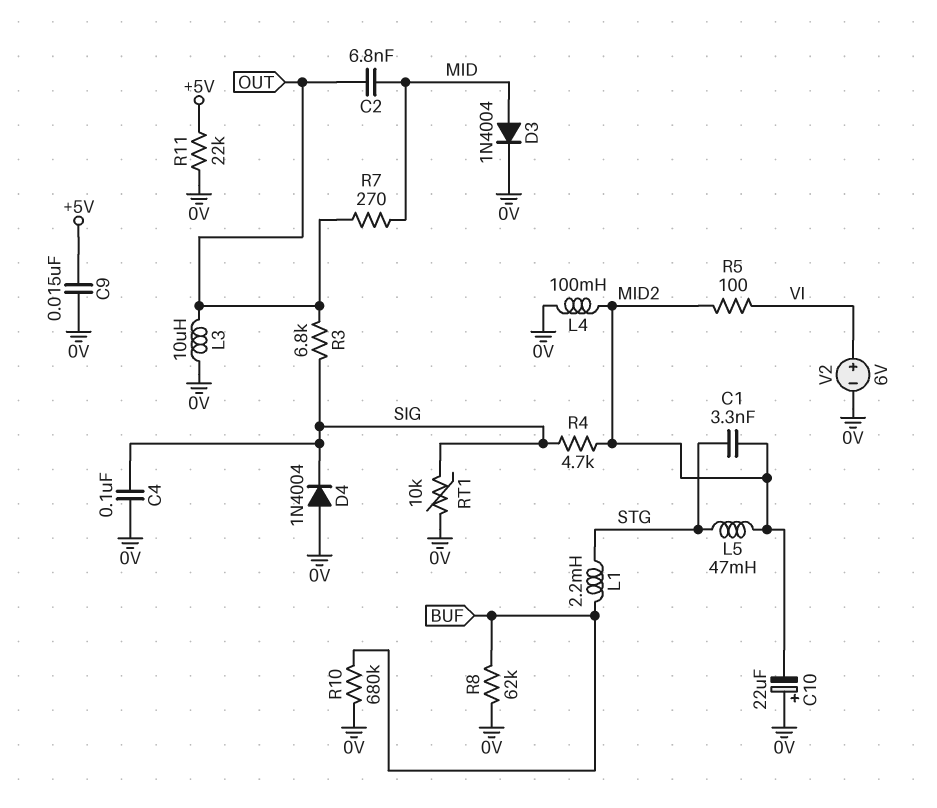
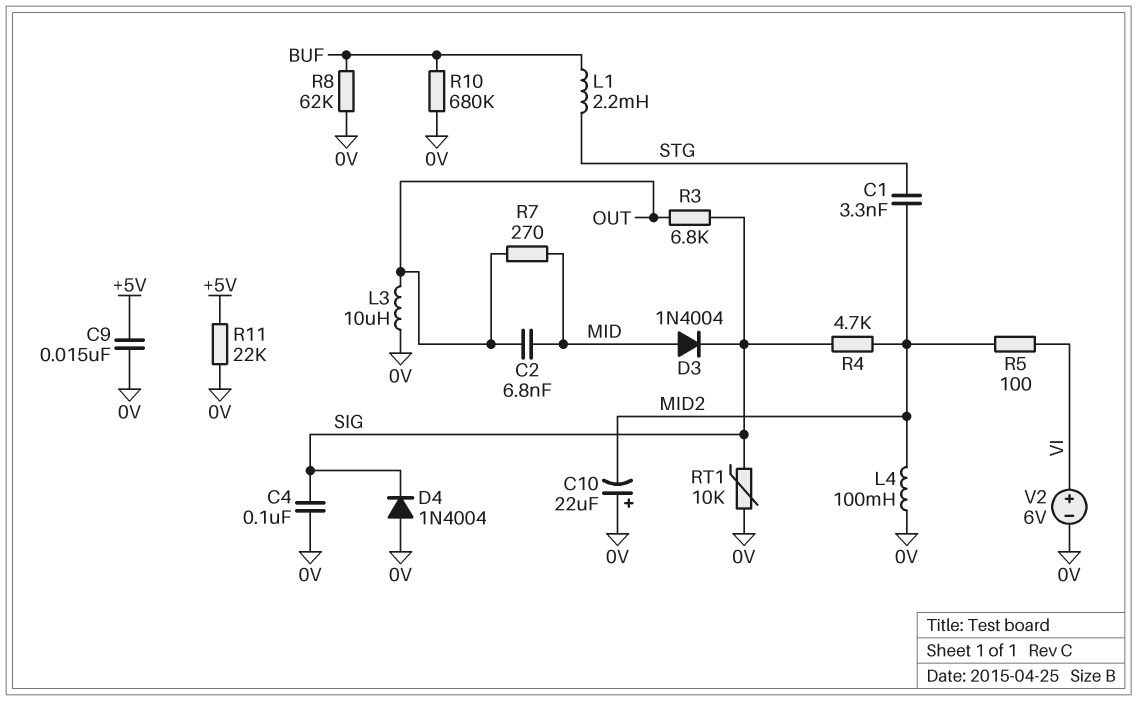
D3: diode 1N4004 (A MID, K 0V) -> diode 1N4004 (A MID, K SIG)
L5: 47mH (MID2, STG) -> none

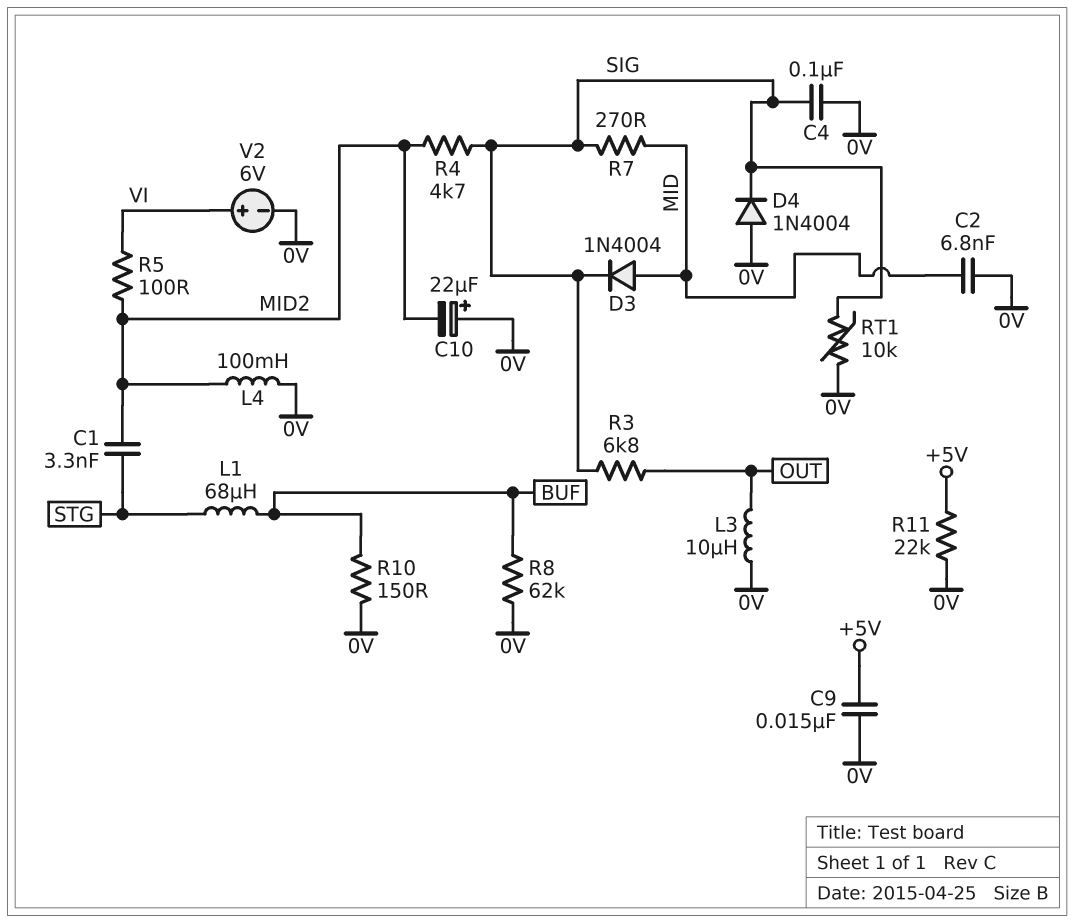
C2: 6.8nF (MID, OUT) -> 6.8nF (0V, MID)
L1: 2.2mH (BUF, STG) -> 68uH (BUF, STG)
R7: 270 (MID, OUT) -> 270 (MID, SIG)
R10: 680k (0V, BUF) -> 150 (0V, BUF)

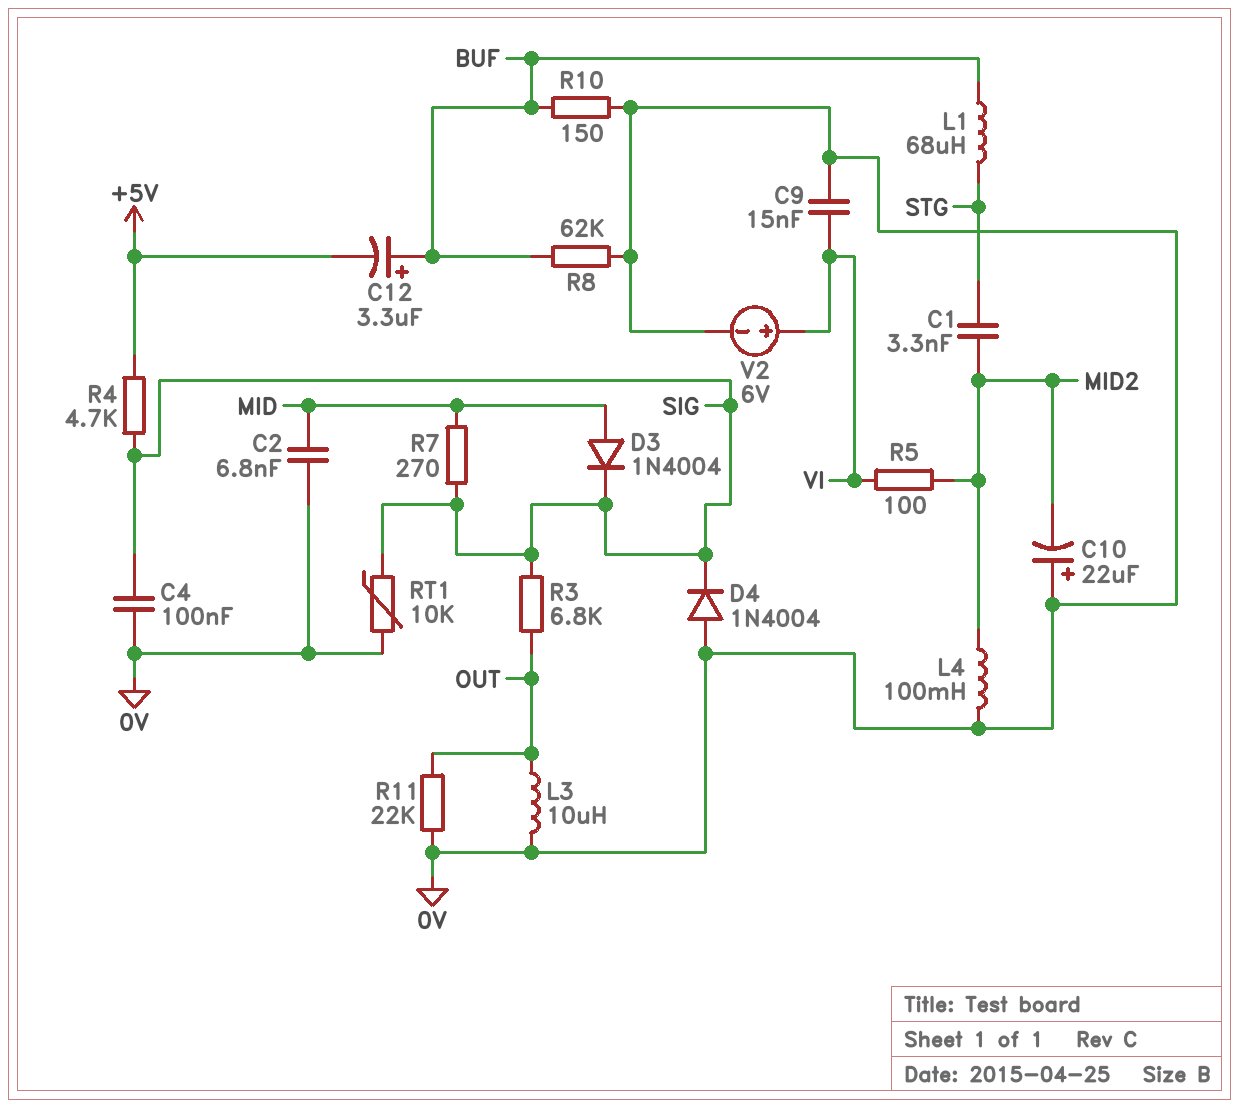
C9: 15nF (+5V, 0V) -> 15nF (0V, VI)
C12: none -> 3.3uF (plus BUF, minus +5V)
R4: 4.7k (MID2, SIG) -> 4.7k (+5V, SIG)
R11: 22k (+5V, 0V) -> 22k (0V, OUT)

